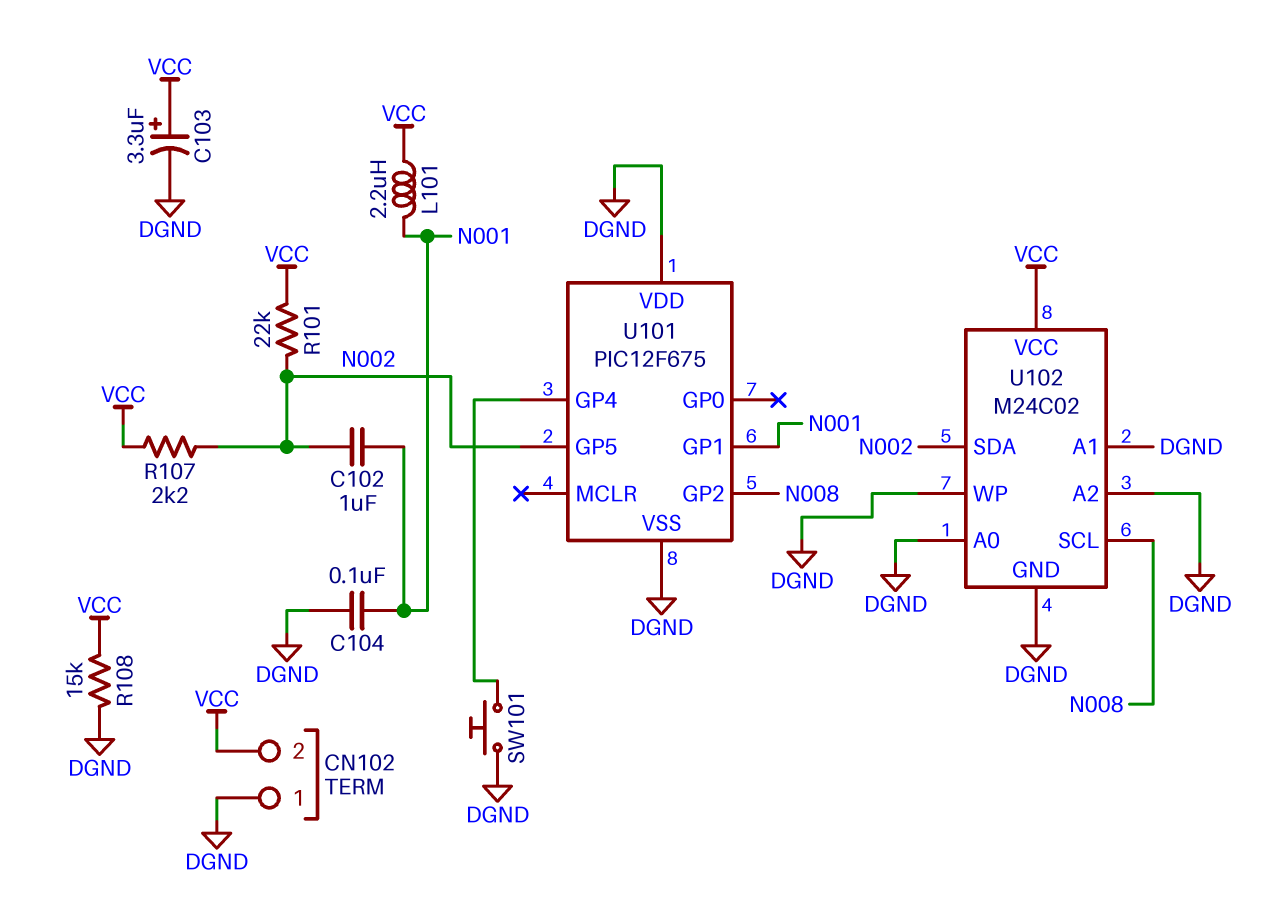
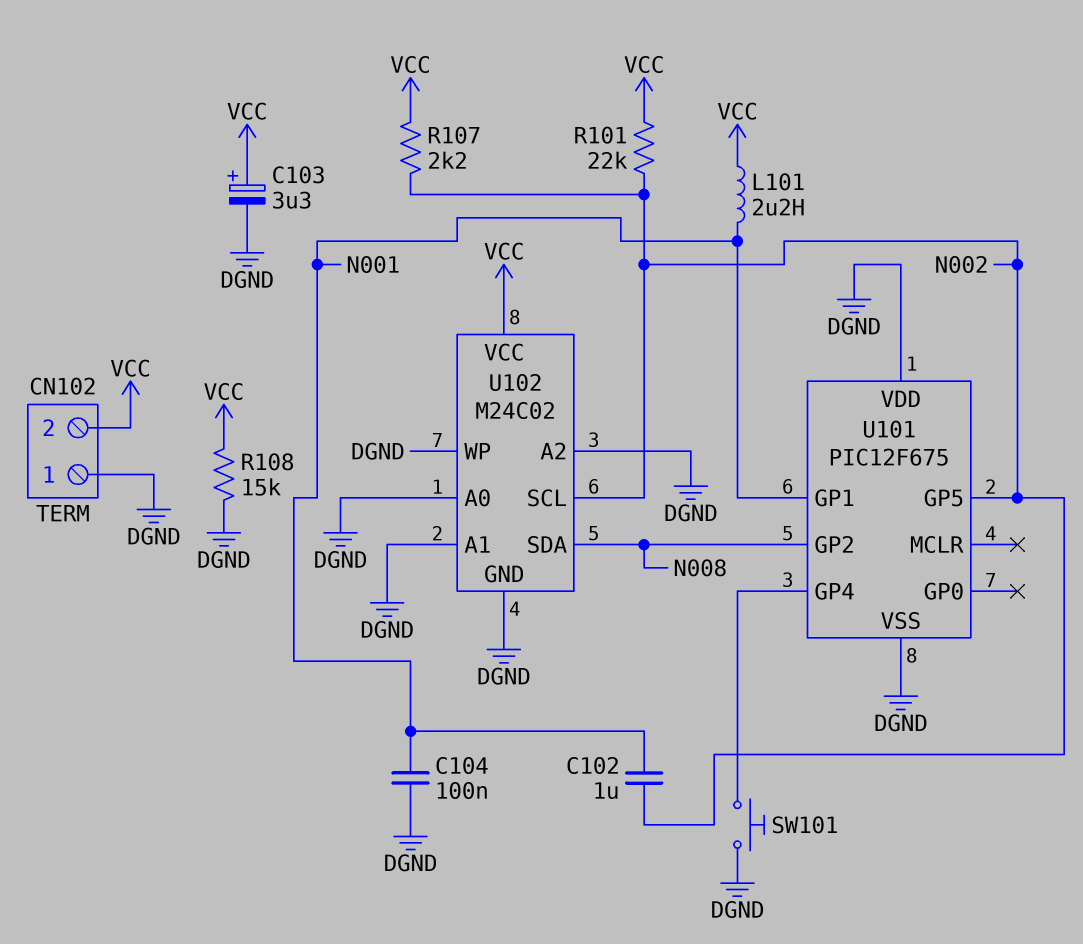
U102 pin SCL: N008 -> N002
U102 pin SDA: N002 -> N008

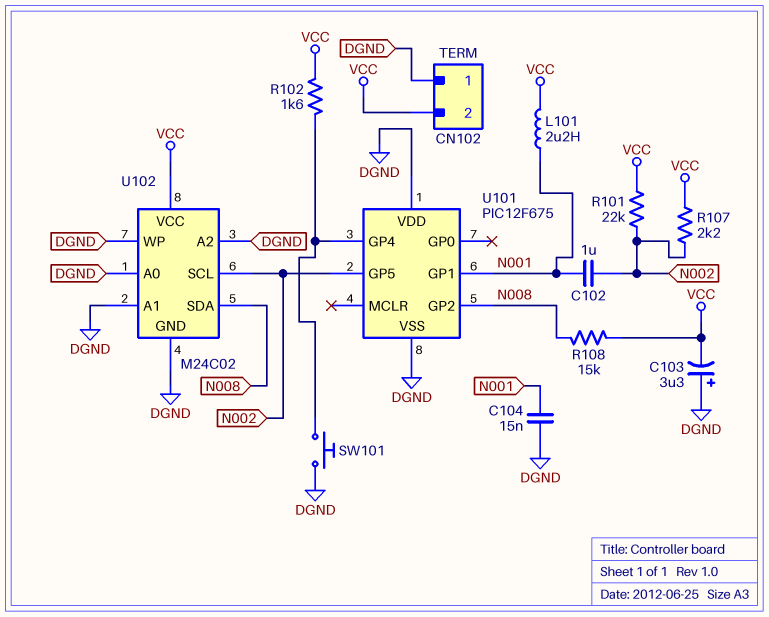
C103: 3.3uF (plus VCC, minus DGND) -> 3.3uF (plus DGND, minus VCC)
C104: 100nF (DGND, N001) -> 15nF (DGND, N001)
R102: none -> 1.6k (U101/GP4, VCC)
R108: 15k (DGND, VCC) -> 15k (N008, VCC)

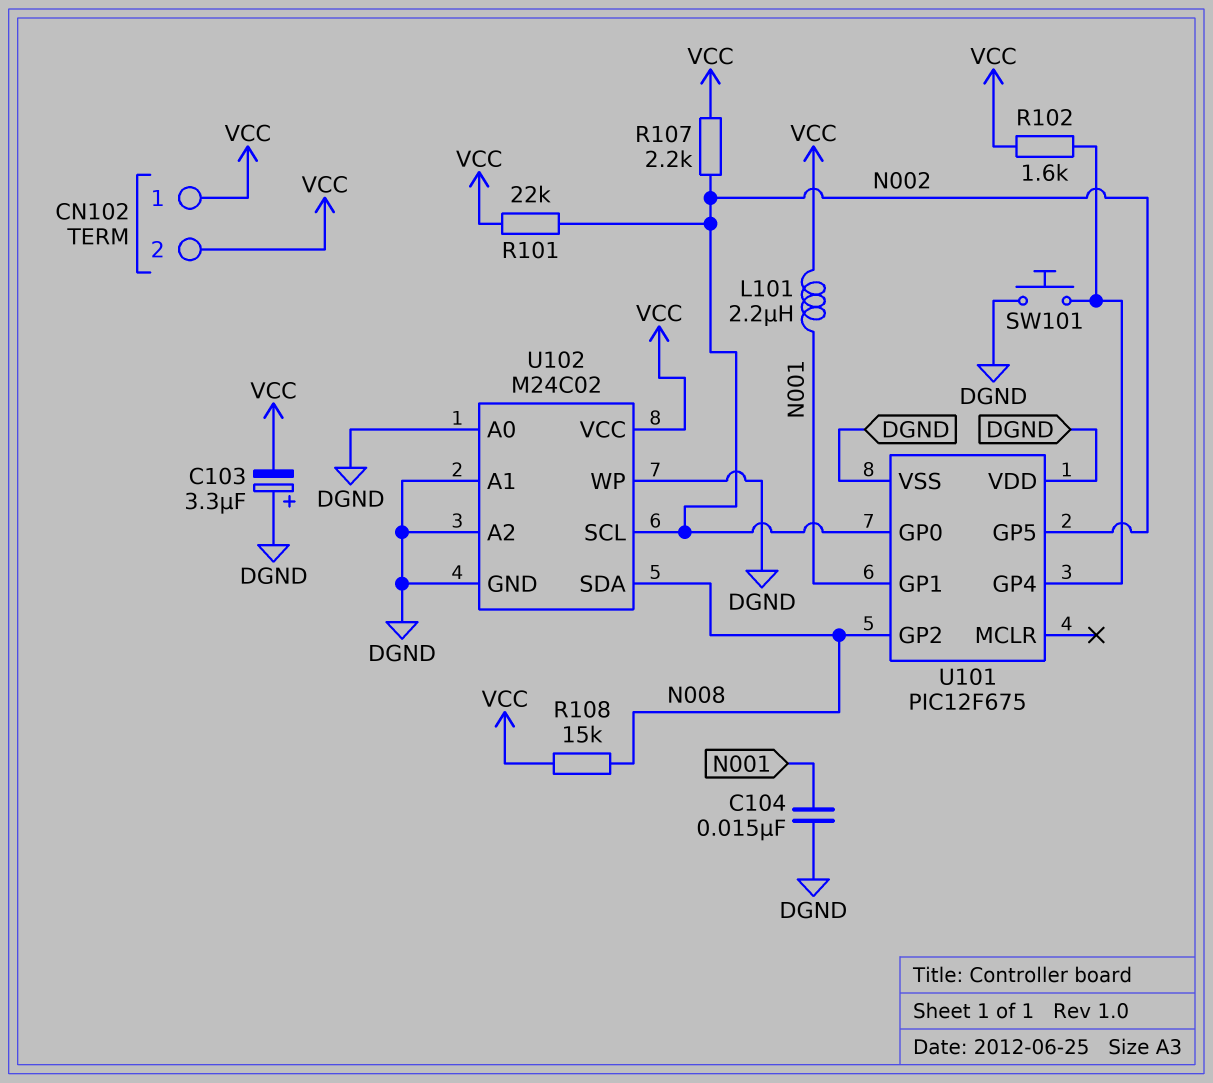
C102: 1uF (N001, N002) -> none
CN102 pin 1: DGND -> VCC
U101 pin GP0: none -> N002

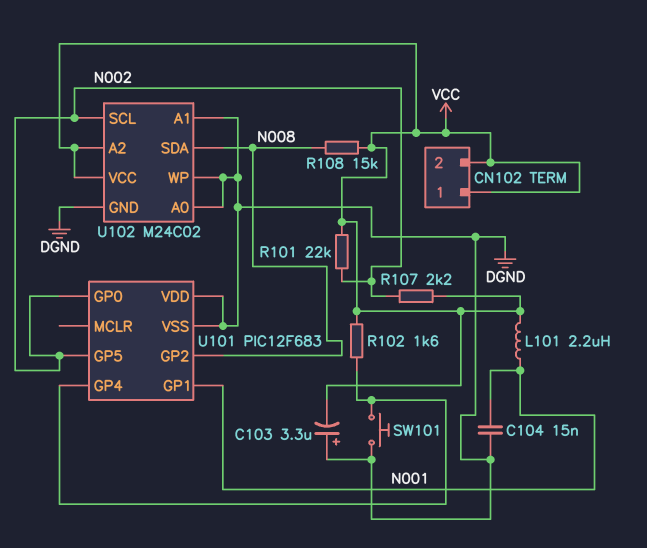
U101: PIC12F675 -> PIC12F683
U102 pin A2: DGND -> VCC

